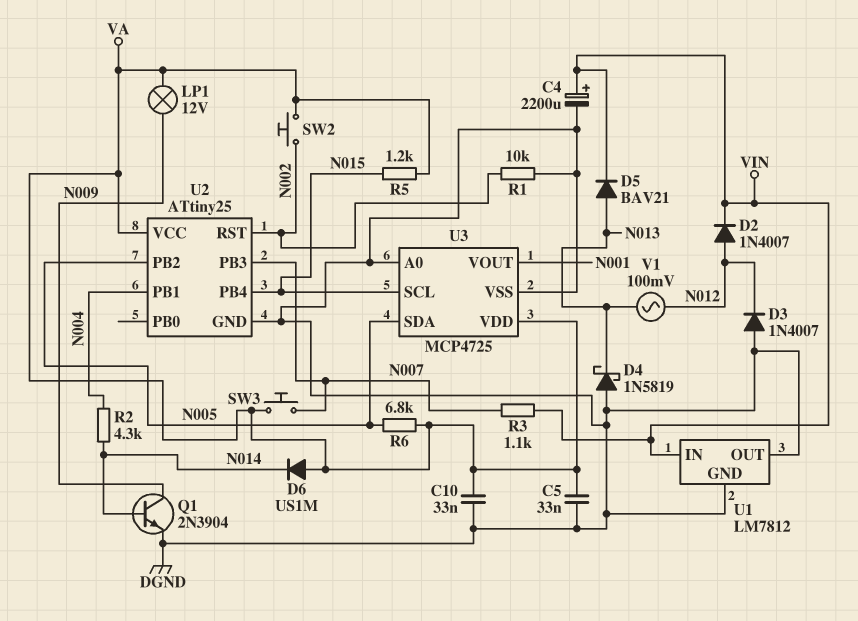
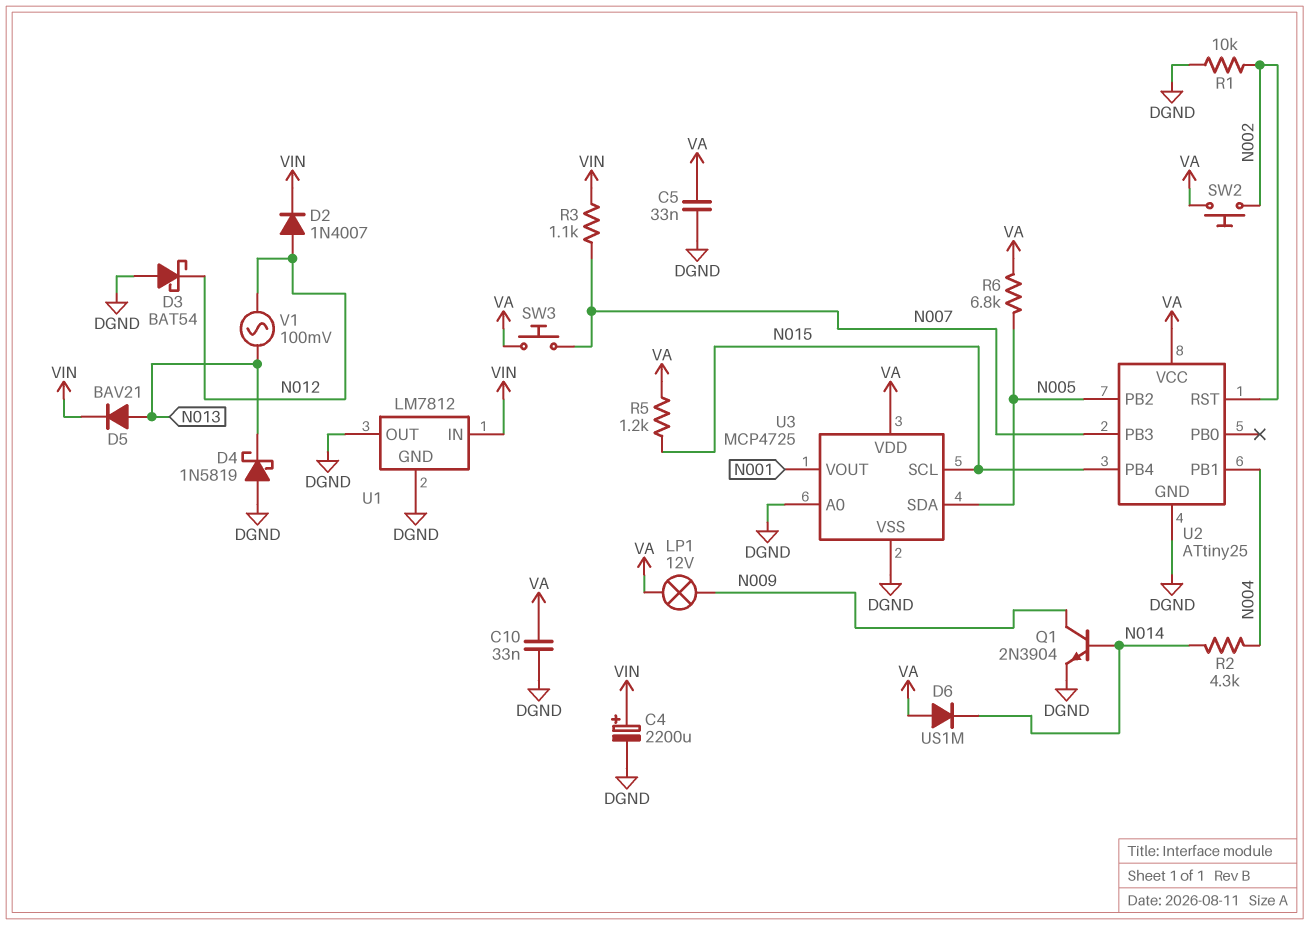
D3: diode 1N4007 (A DGND, K N012) -> schottky BAT54 (A DGND, K N012)

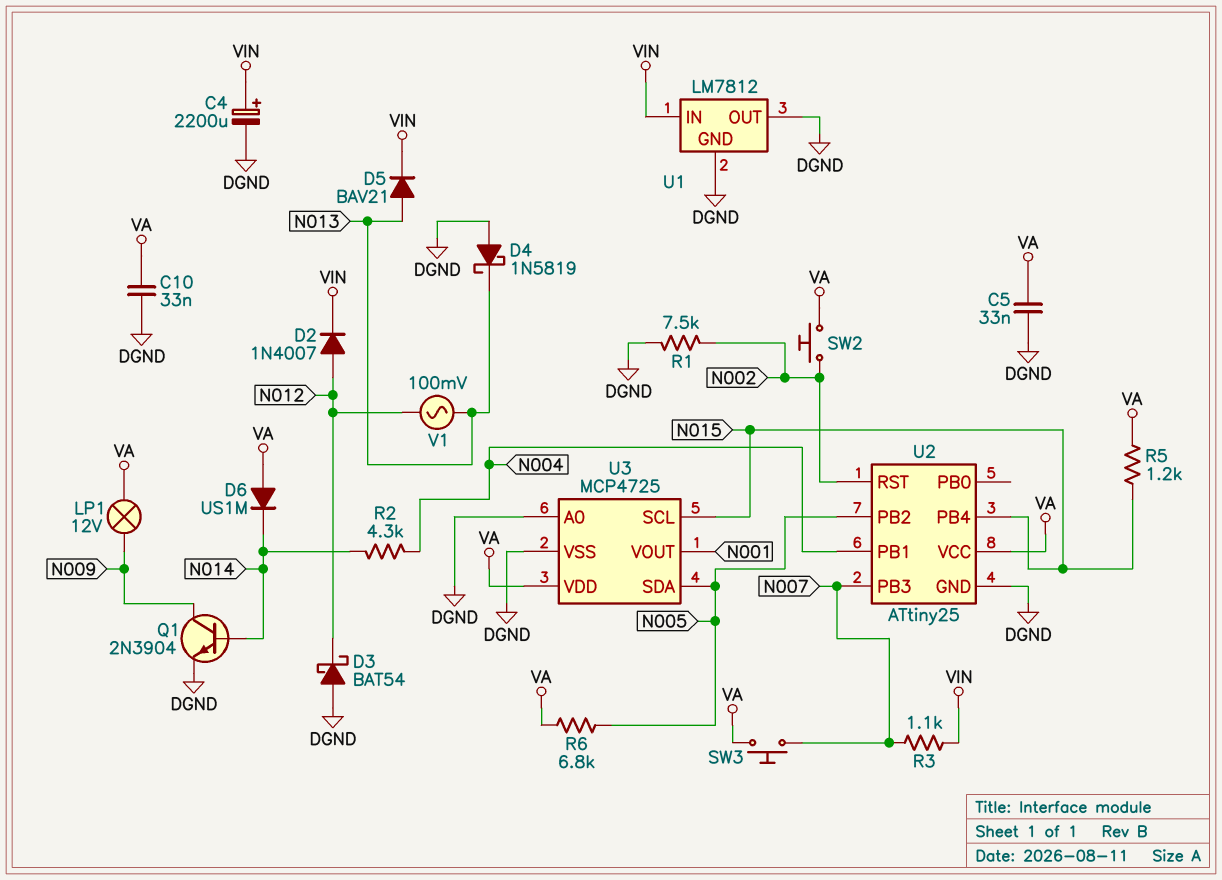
R1: 10k (DGND, N002) -> 7.5k (DGND, N002)

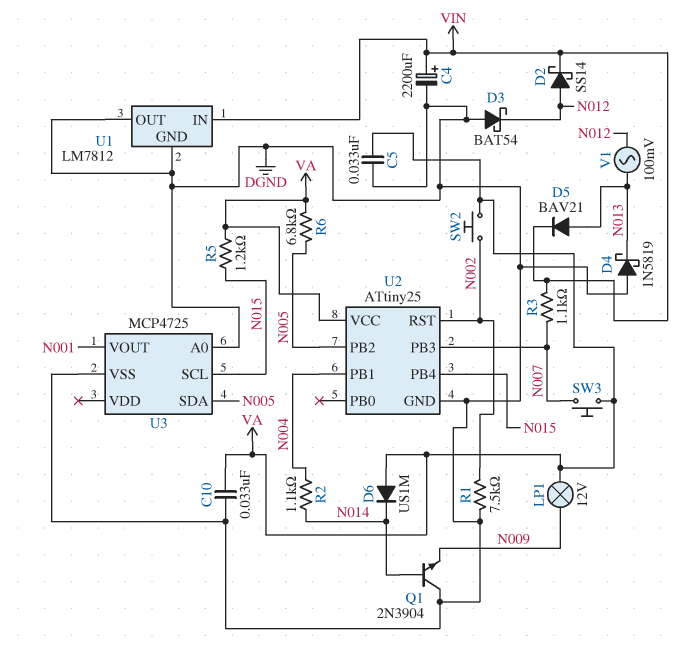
D2: diode 1N4007 (A N012, K VIN) -> schottky SS14 (A N012, K VIN)
Q1: NPN 2N3904 (B N014, C N009, E DGND) -> NPN 2N3904 (B N014, C DGND, E N009)
R2: 4.3k (N004, N014) -> 1.1k (N004, N014)
U3 pin VDD: VA -> none

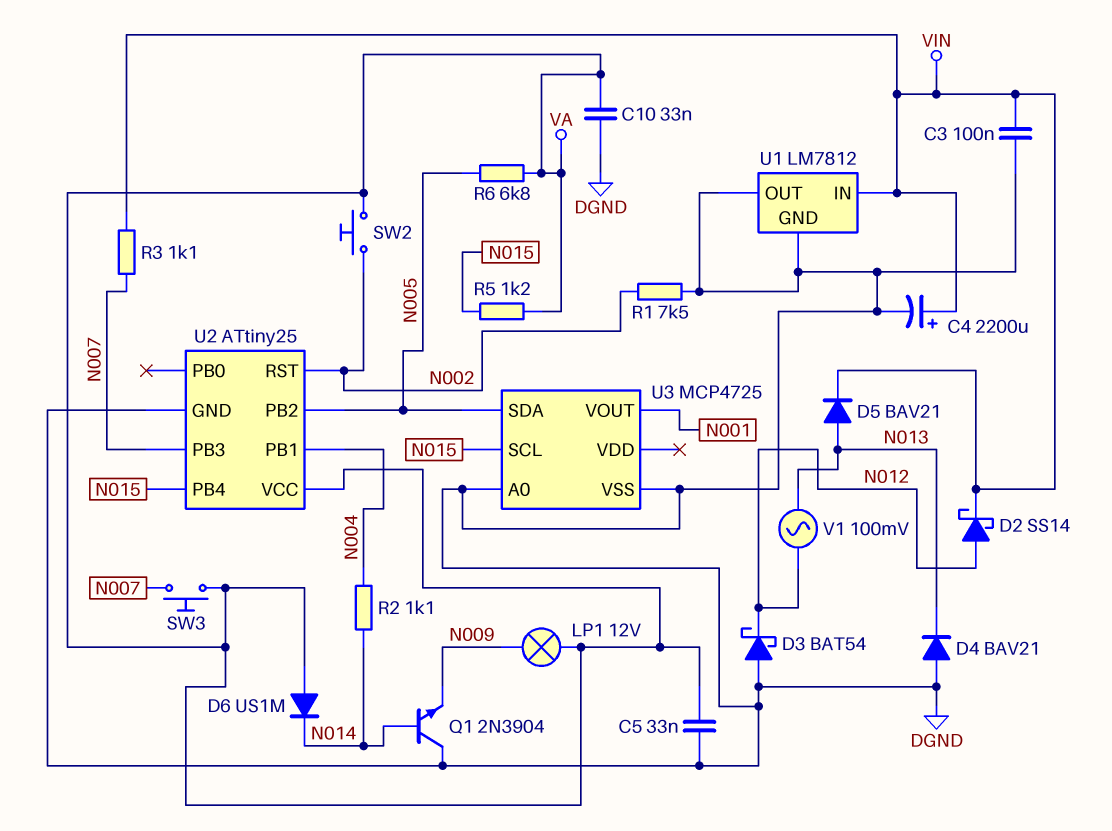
C3: none -> 100nF (DGND, VIN)
D4: schottky 1N5819 (A DGND, K N013) -> diode BAV21 (A DGND, K N013)

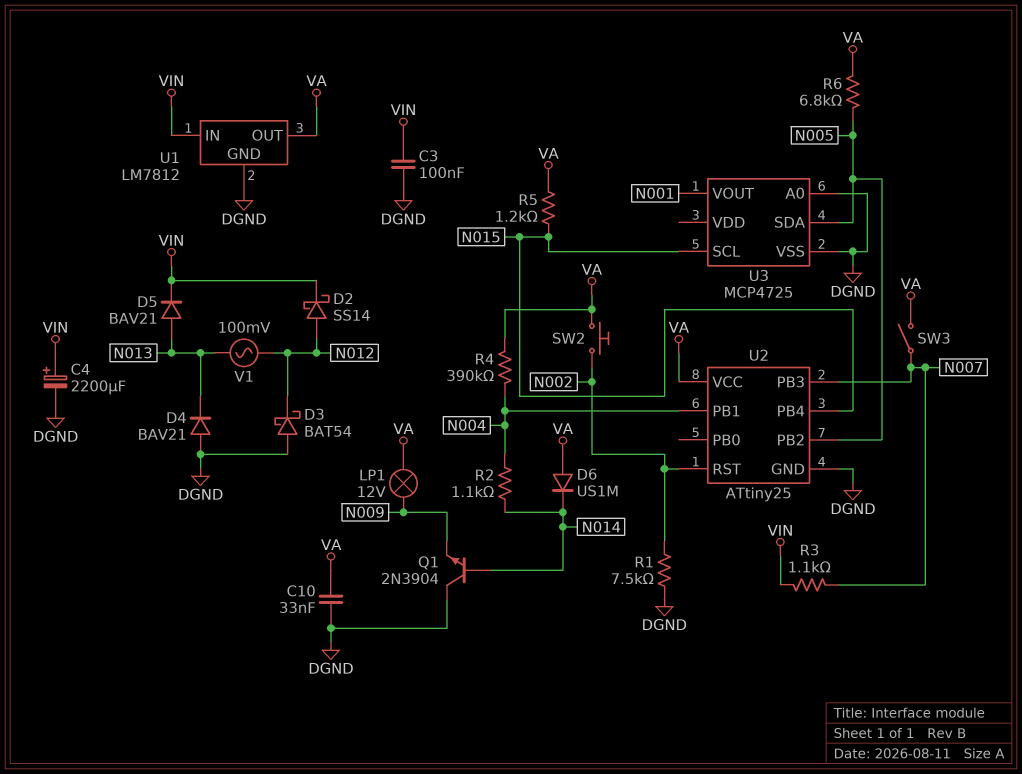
C5: 33nF (DGND, VA) -> none
R4: none -> 390k (N004, VA)
SW3: button (N007, VA) -> switch (N007, VA)
U1 pin OUT: DGND -> VA

